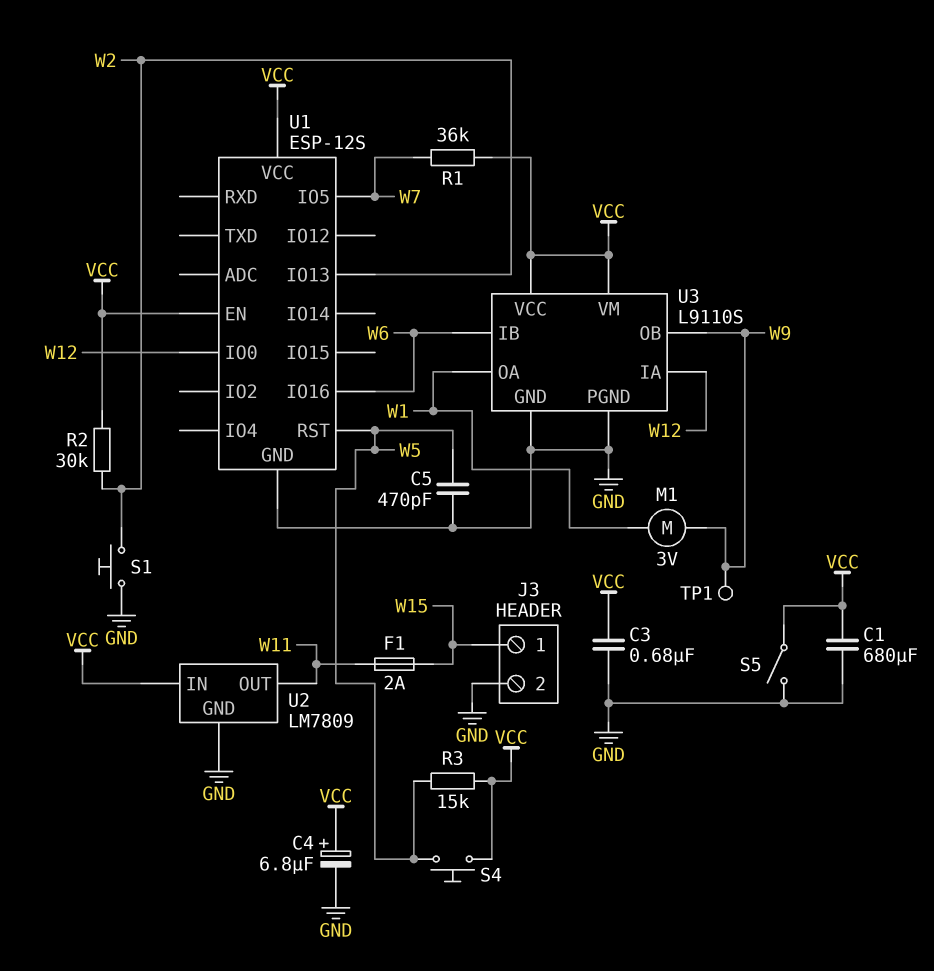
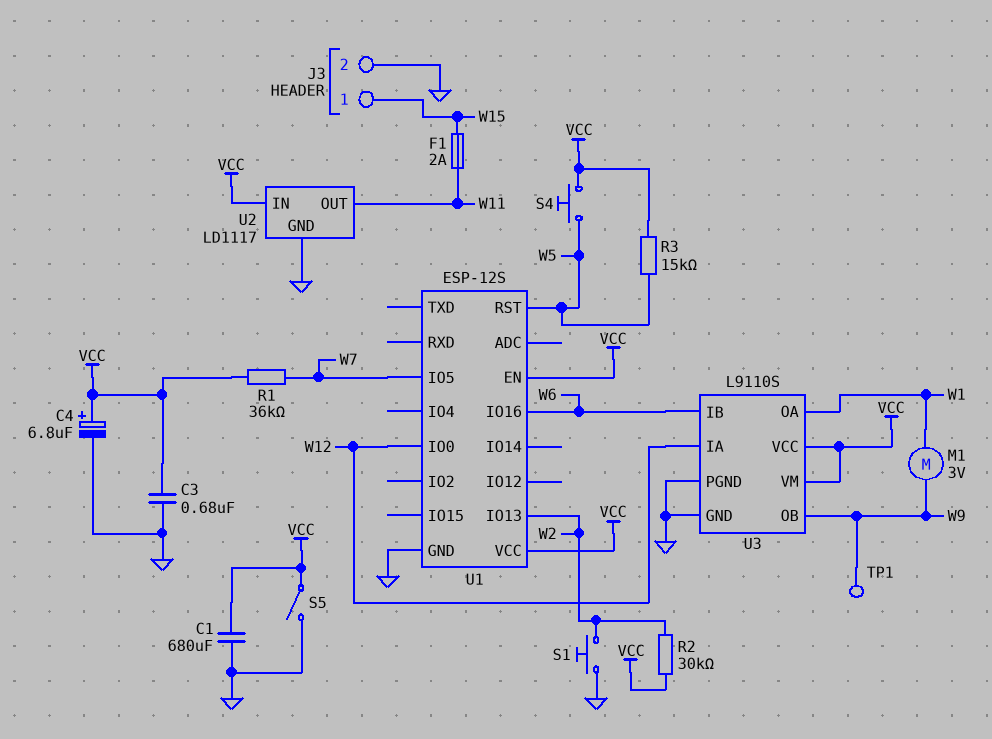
C5: 470pF (GND, W5) -> none
U2: LM7809 -> LD1117

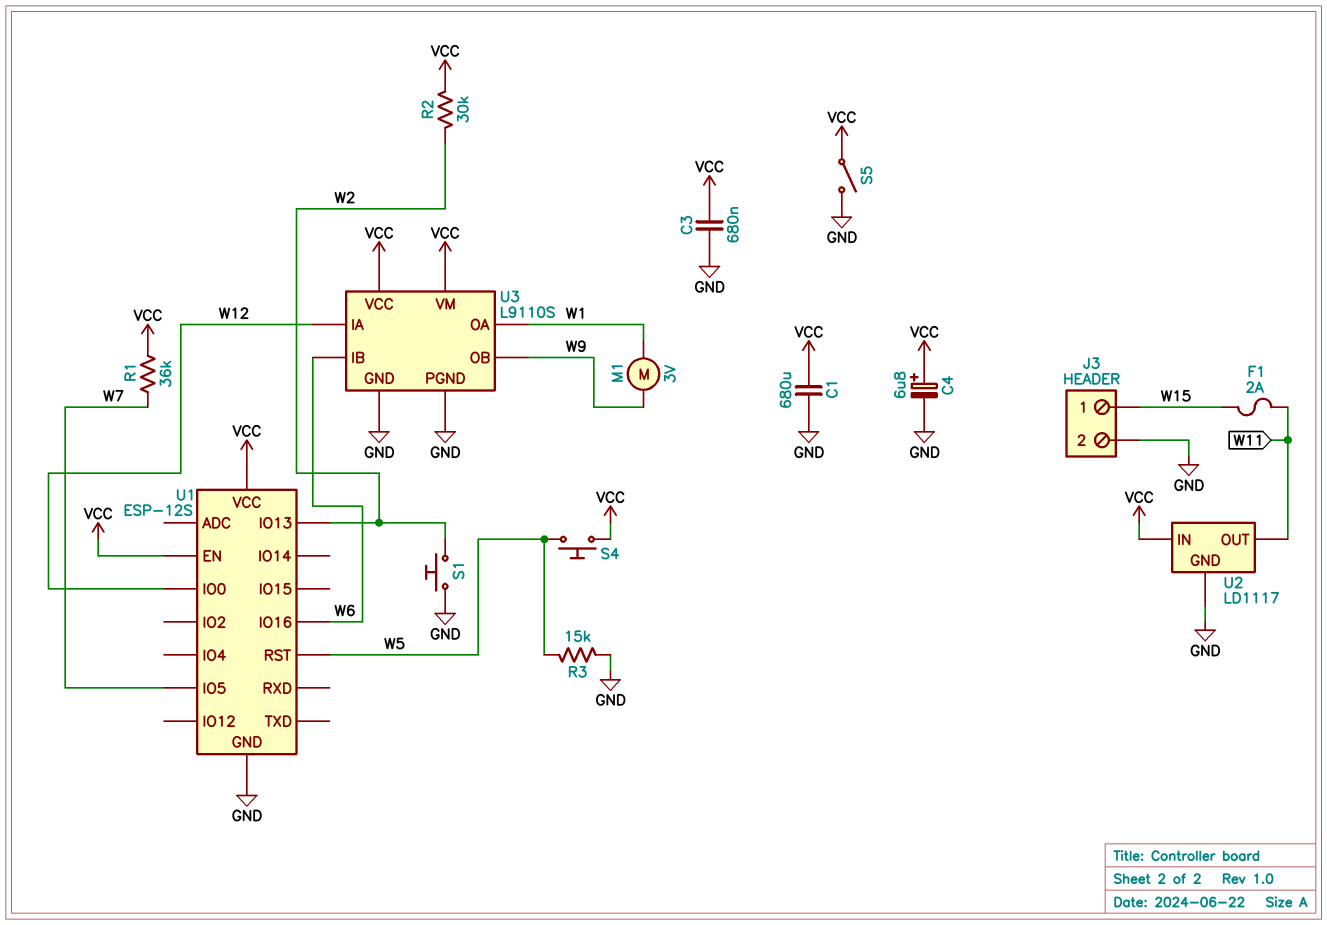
R3: 15k (VCC, W5) -> 15k (GND, W5)
TP1: test point (W9) -> none

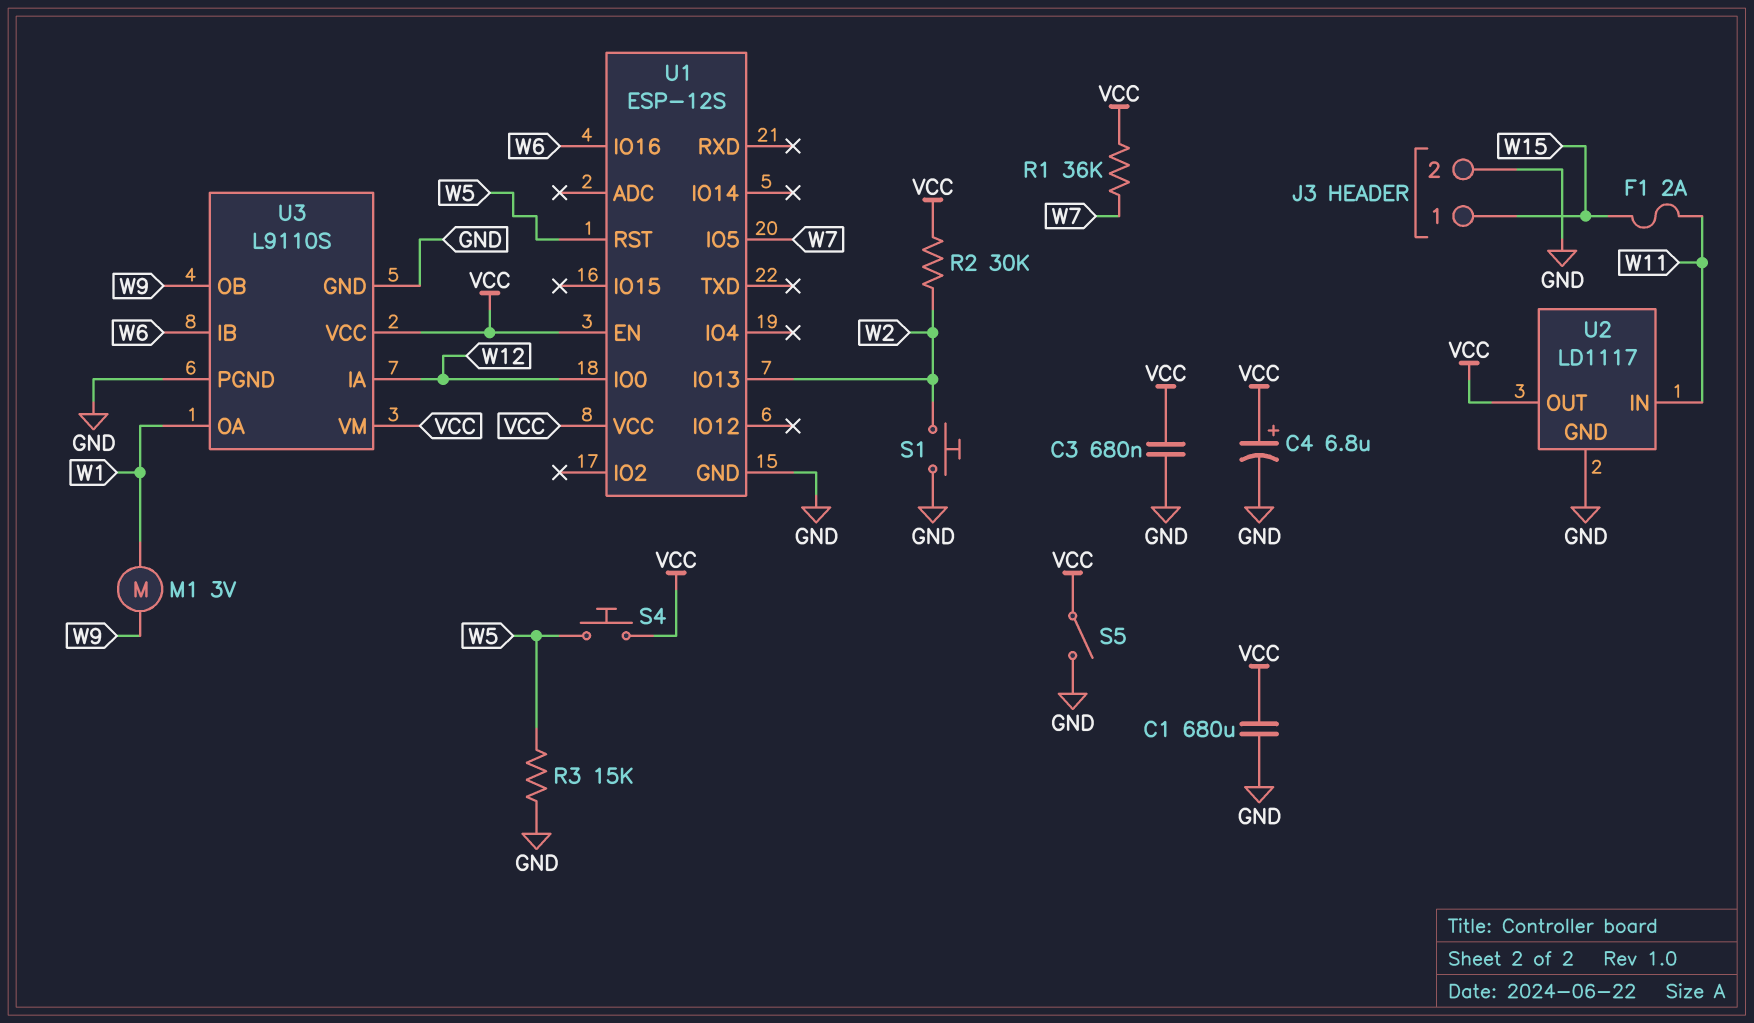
U2 pin IN: VCC -> W11
U2 pin OUT: W11 -> VCC

